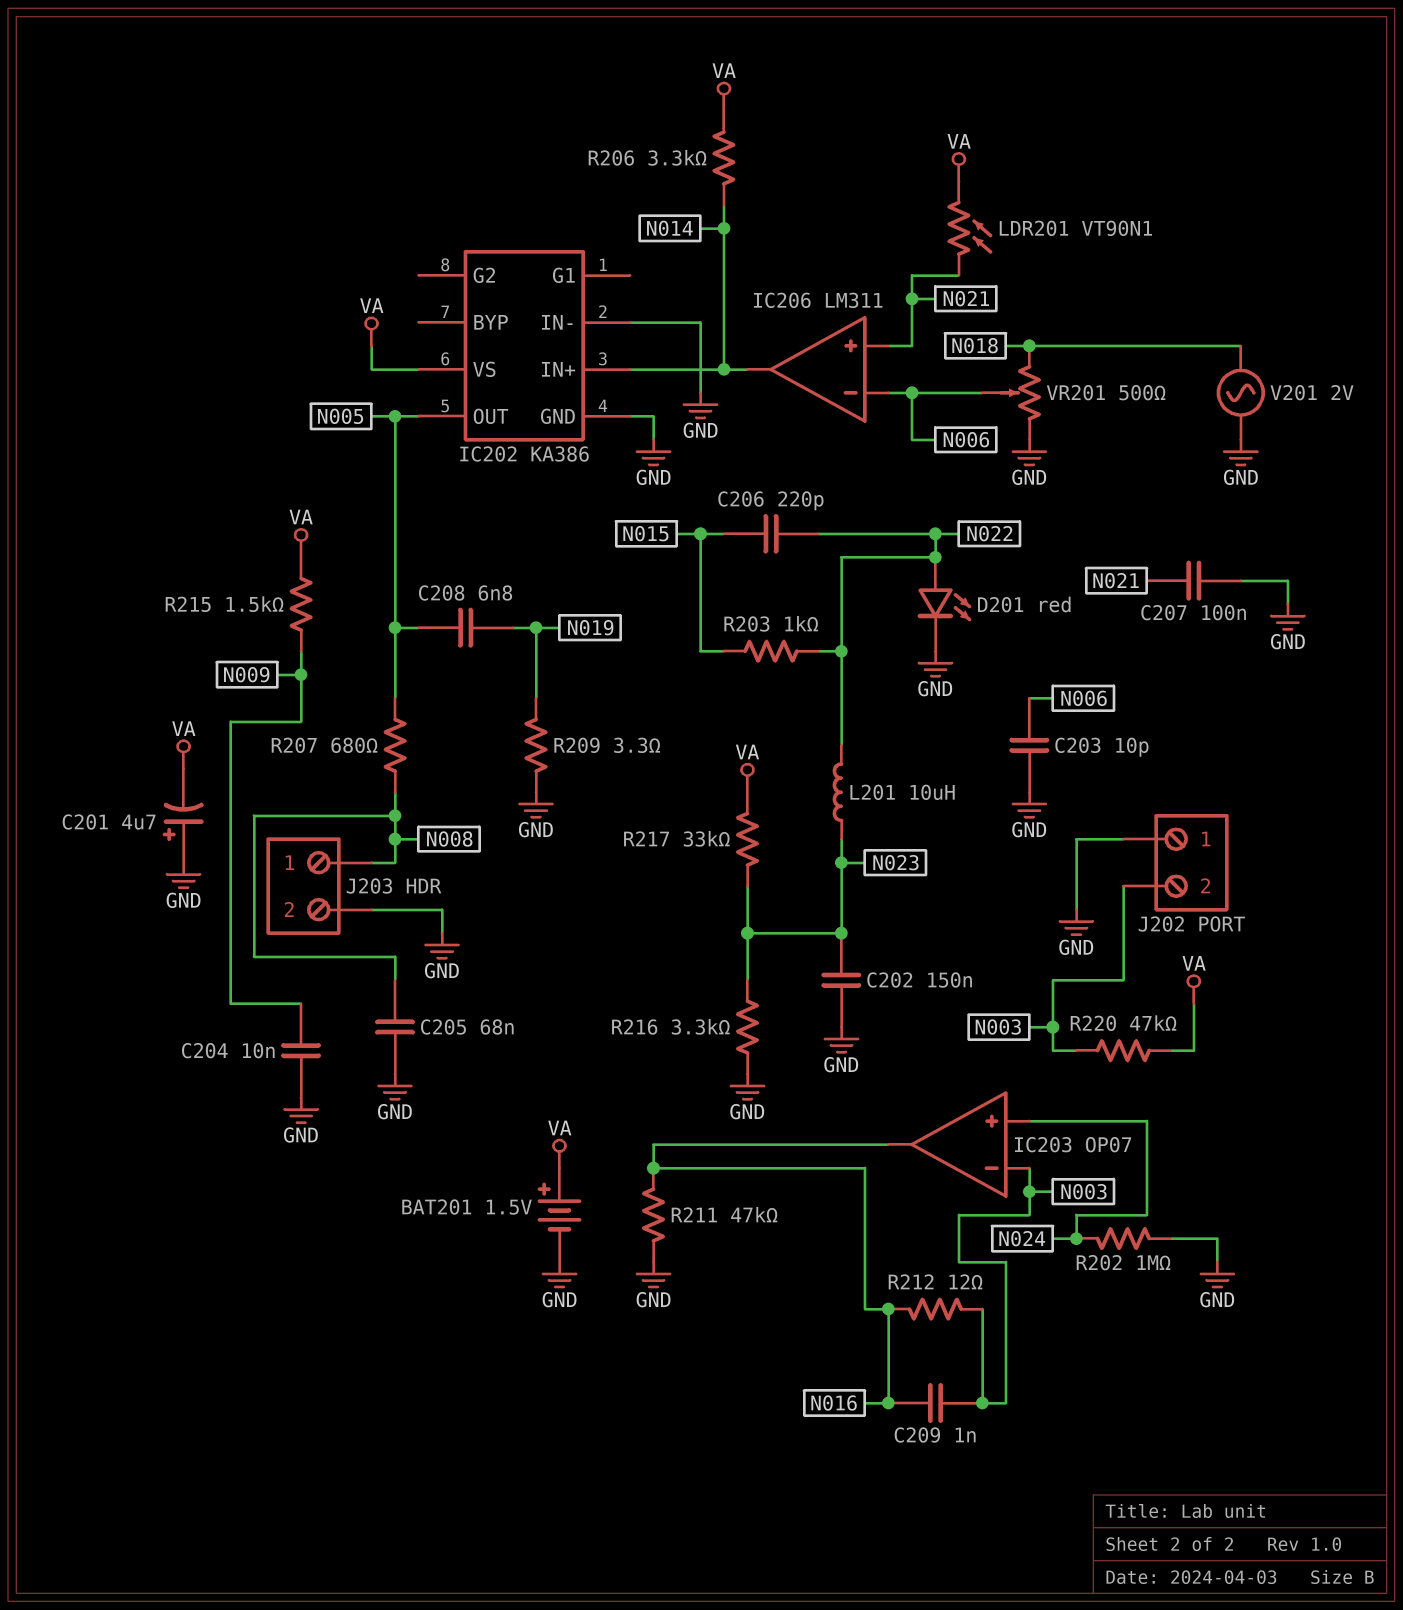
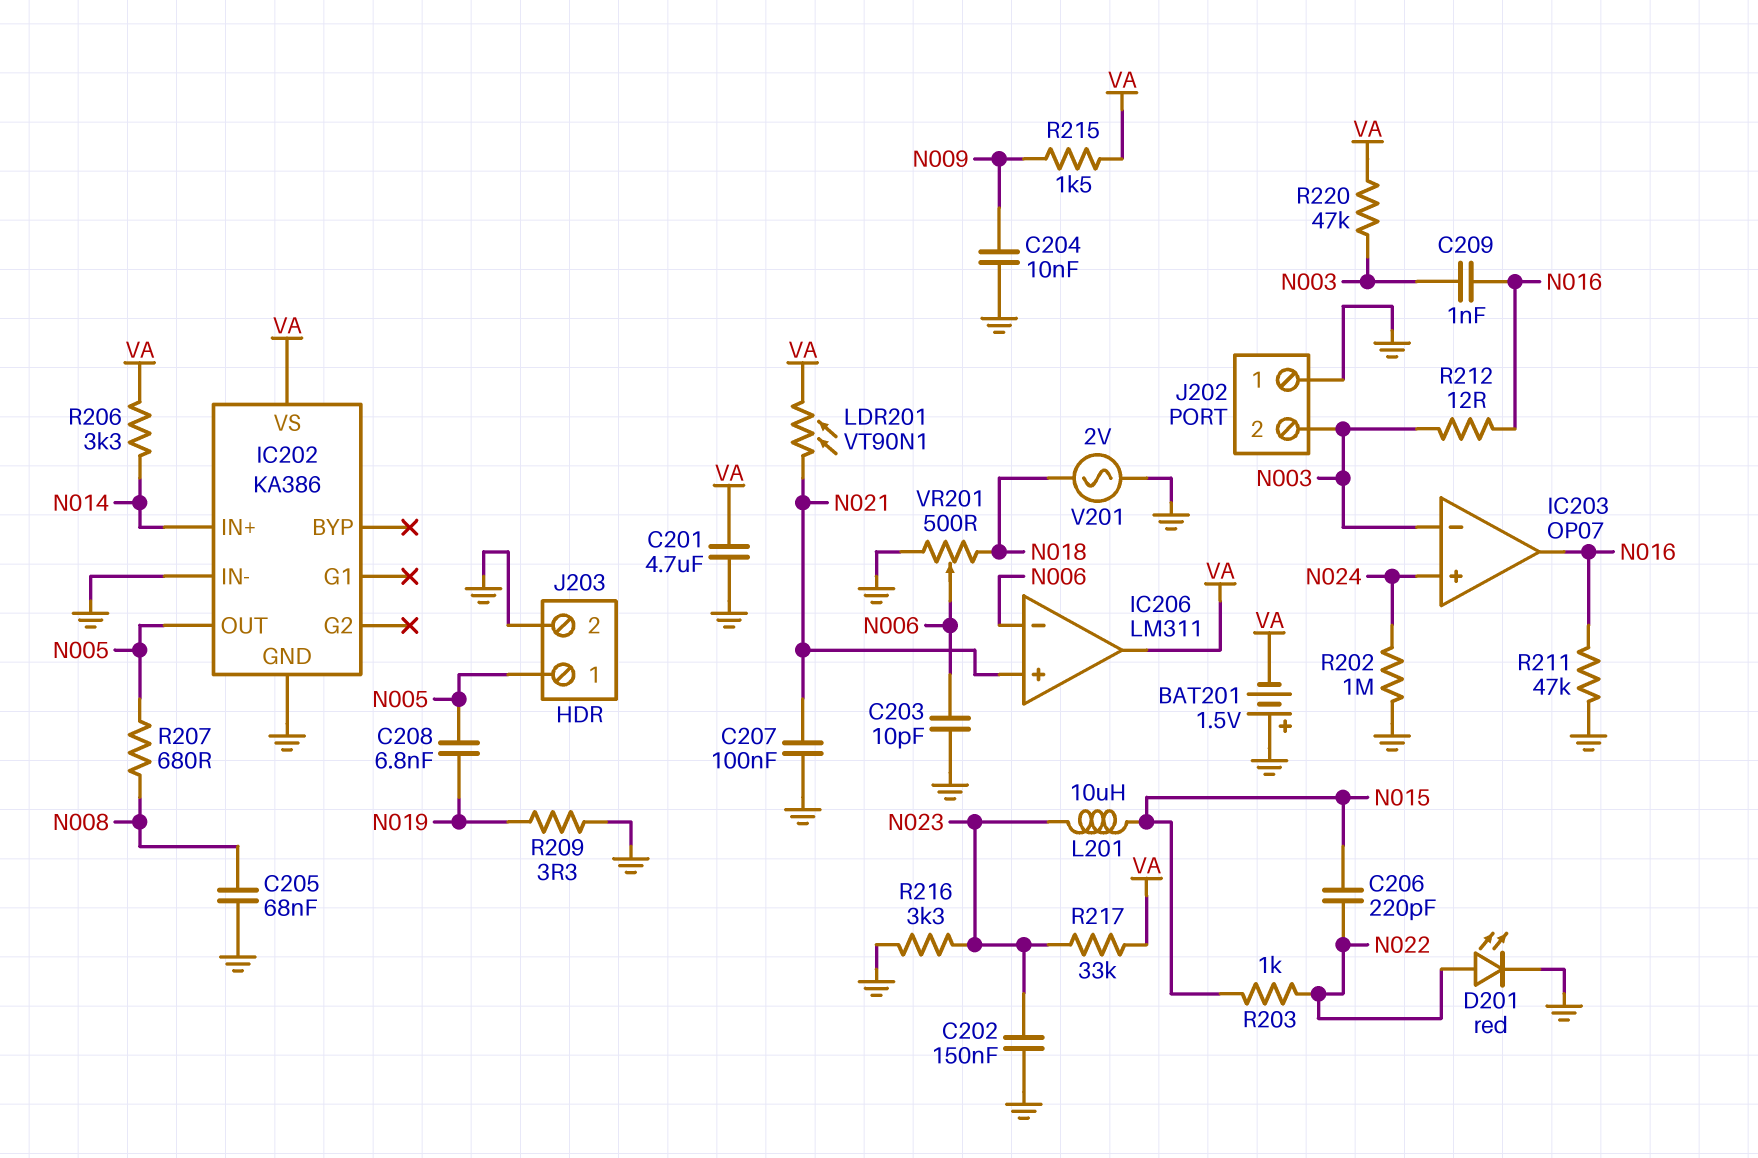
BAT201: 1.5V (plus VA, minus GND) -> 1.5V (plus GND, minus VA)
C201: 4.7uF (plus GND, minus VA) -> 4.7uF (GND, VA)
IC206 pin out: N014 -> VA
J203 pin 1: N008 -> N005
L201: 10uH (N022, N023) -> 10uH (N015, N023)

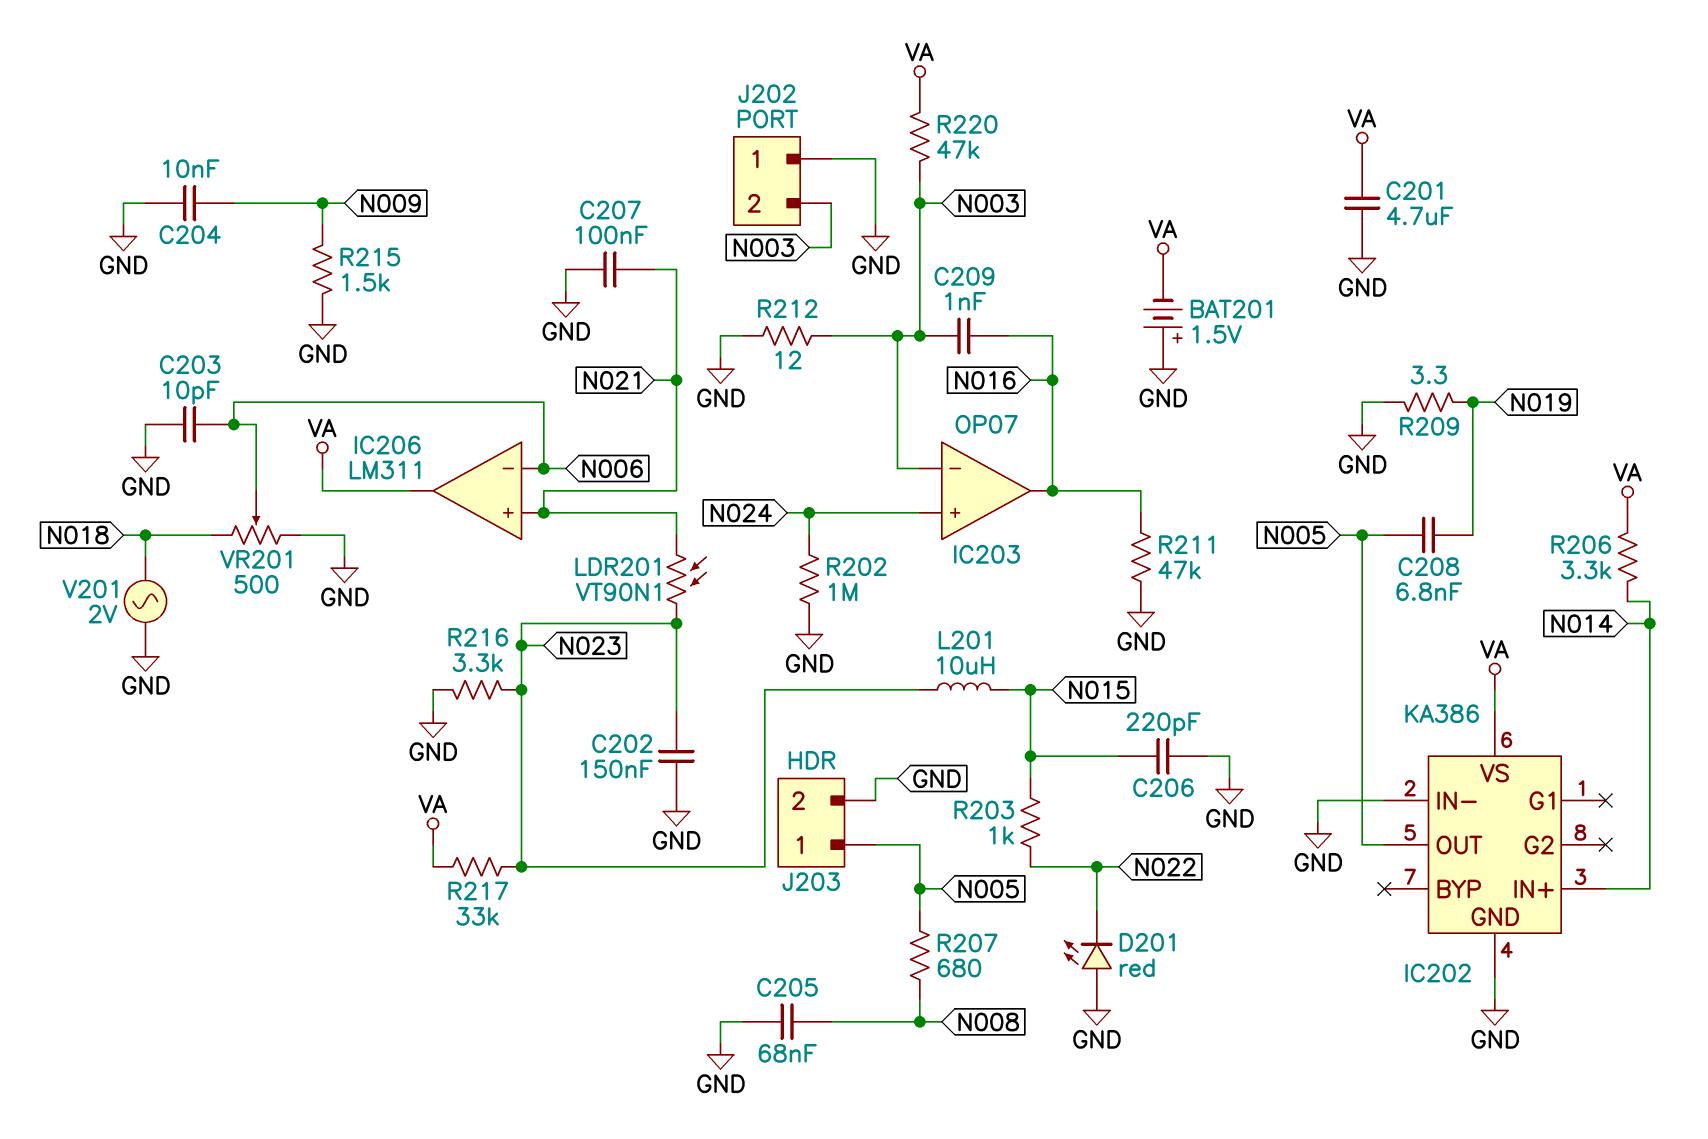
C206: 220pF (N015, N022) -> 220pF (GND, N015)
D201: LED red (A N022, K GND) -> LED red (A GND, K N022)
LDR201: VT90N1 (N021, VA) -> VT90N1 (N021, N023)
R212: 12 (N003, N016) -> 12 (GND, N003)
R215: 1.5k (N009, VA) -> 1.5k (GND, N009)

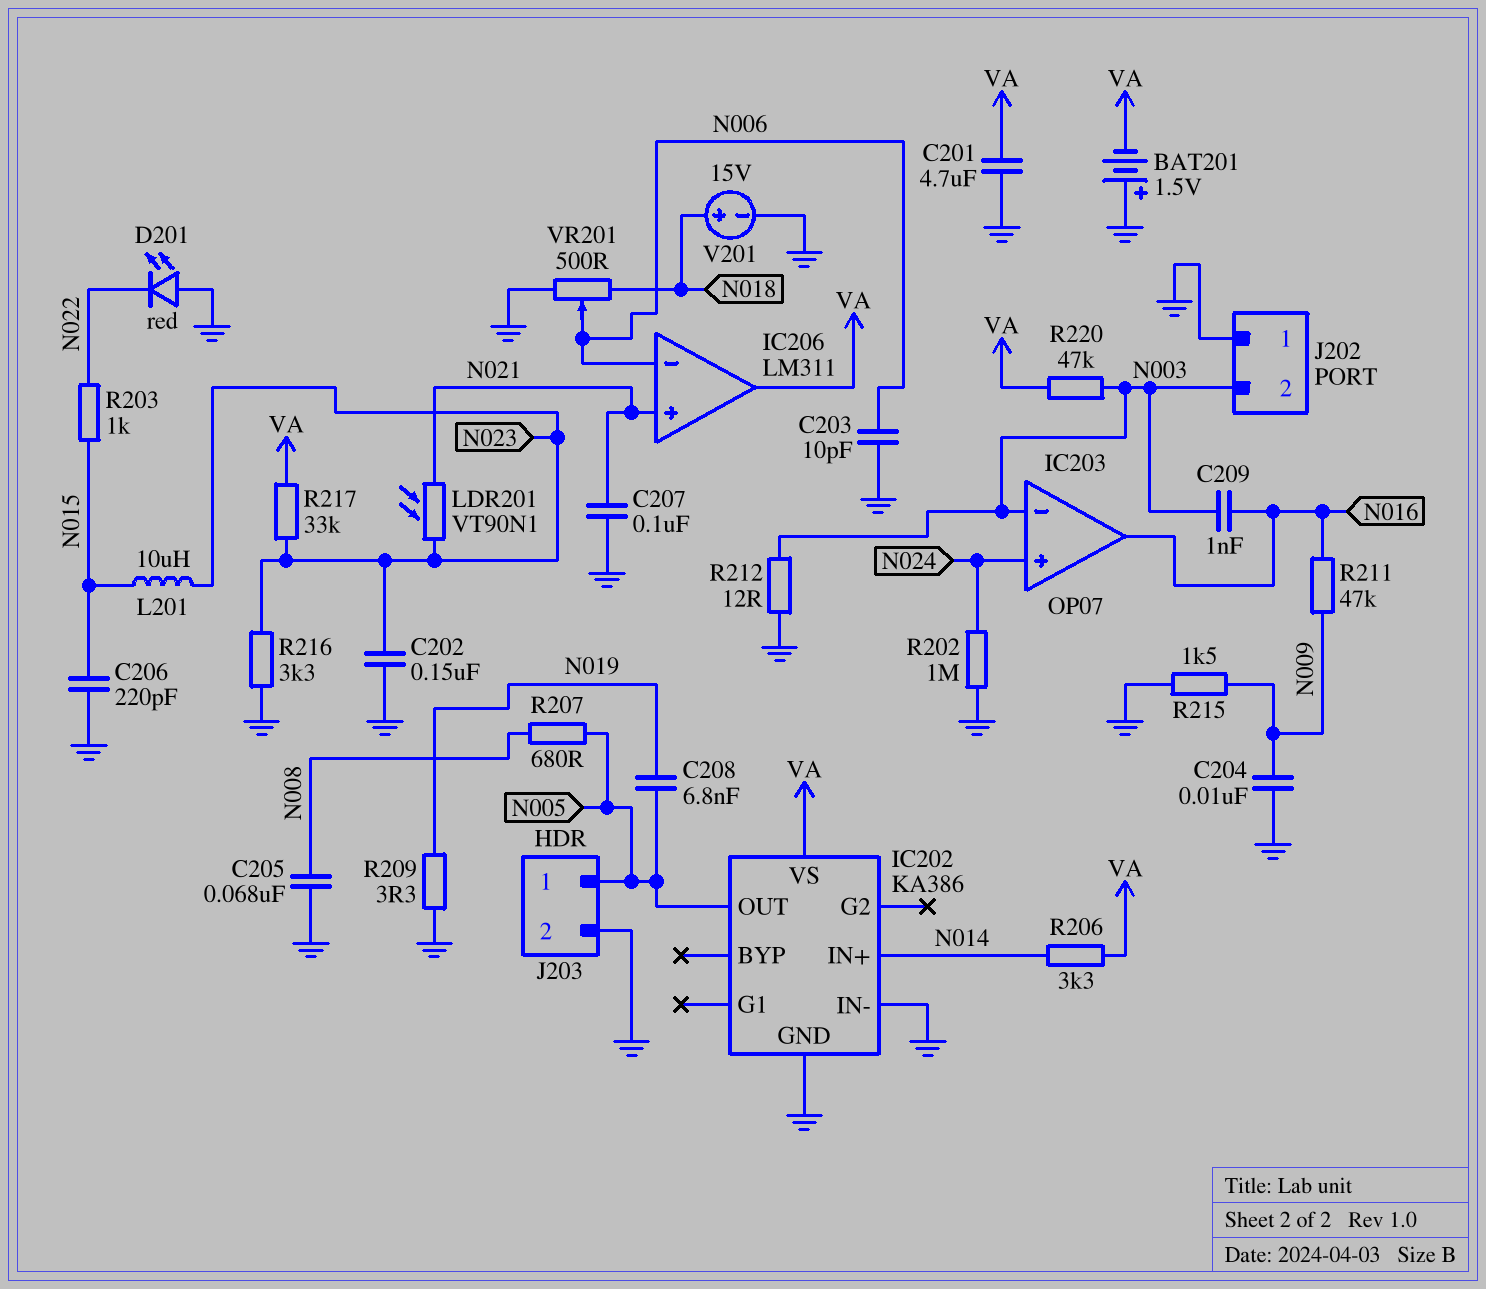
R211: 47k (GND, N016) -> 47k (N009, N016)
V201: AC 2V (GND, N018) -> 15V (plus N018, minus GND)

